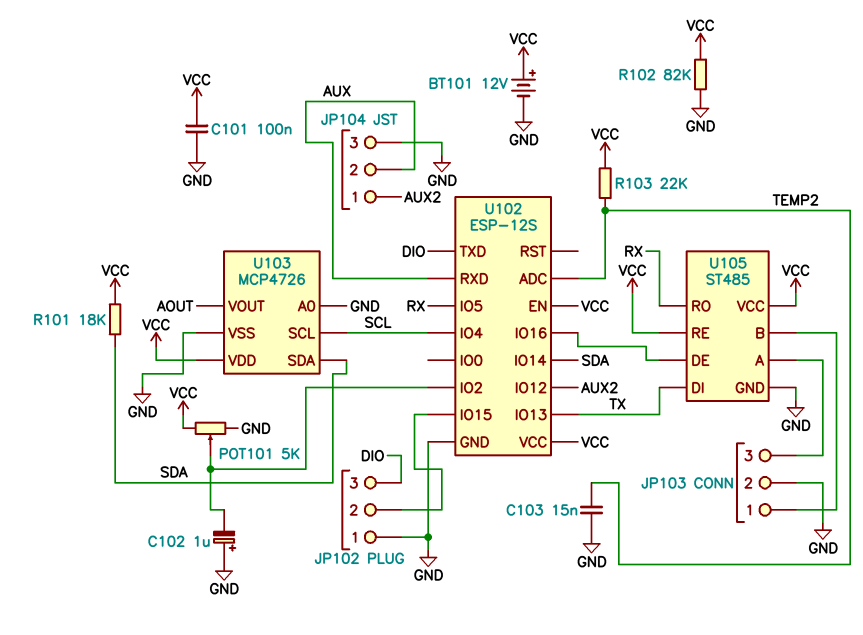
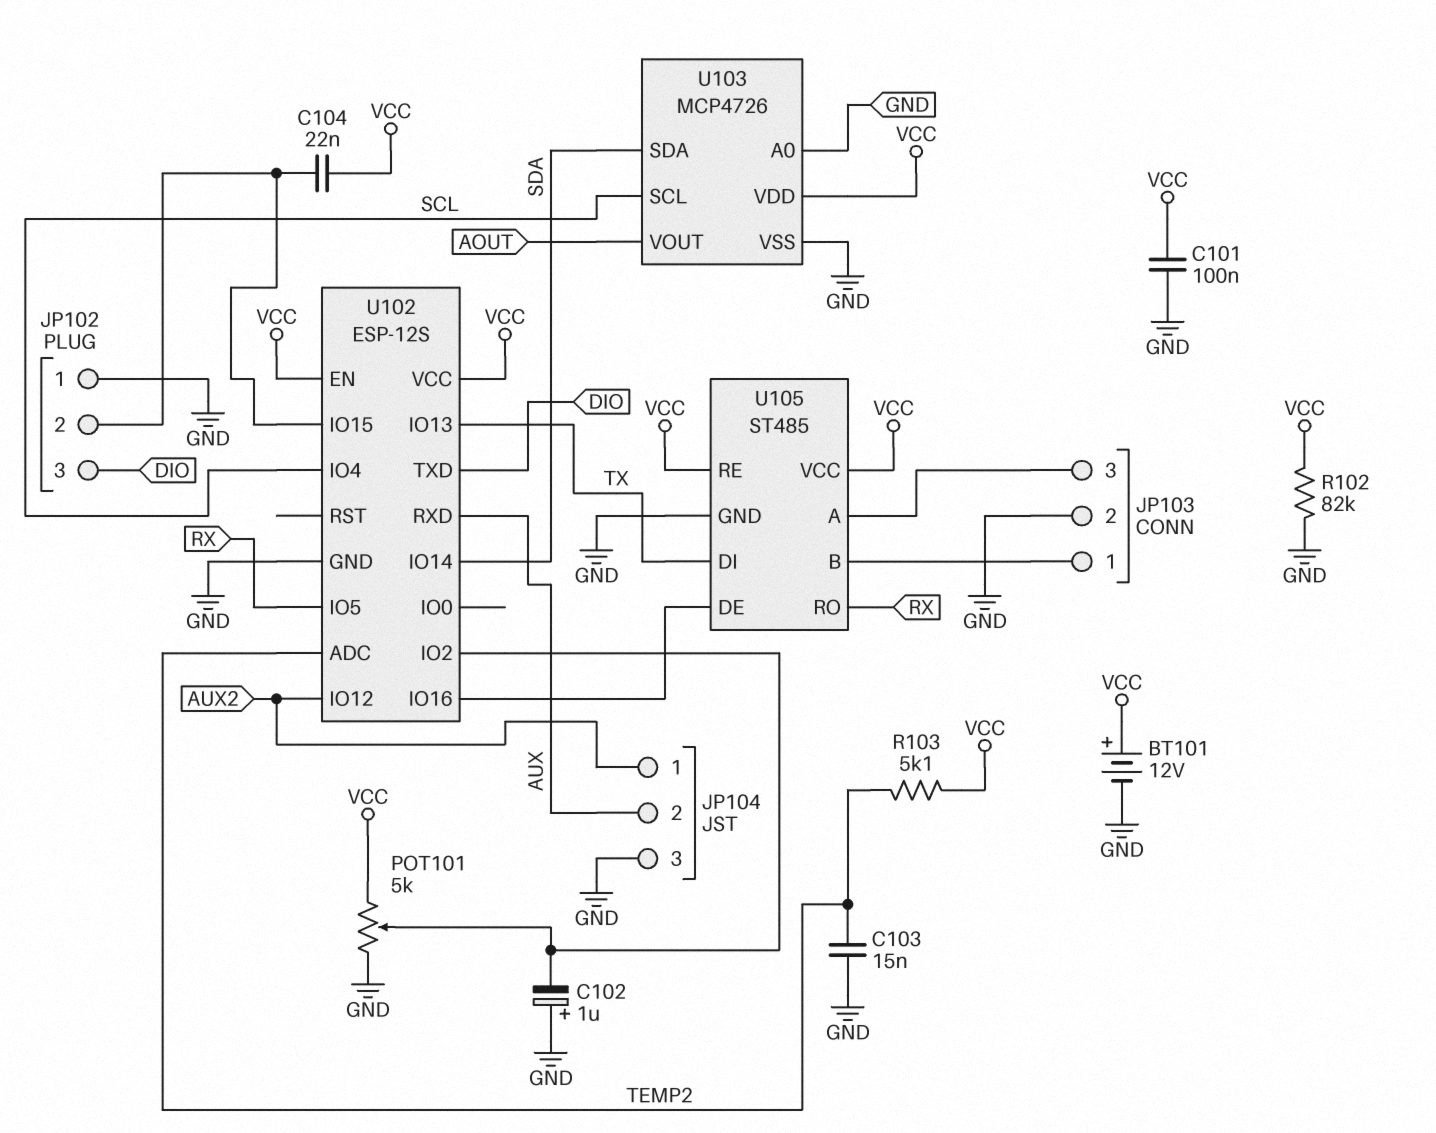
C104: none -> 22nF (JP102/2, VCC)
R101: 18k (SDA, VCC) -> none
R103: 22k (TEMP2, VCC) -> 5.1k (TEMP2, VCC)

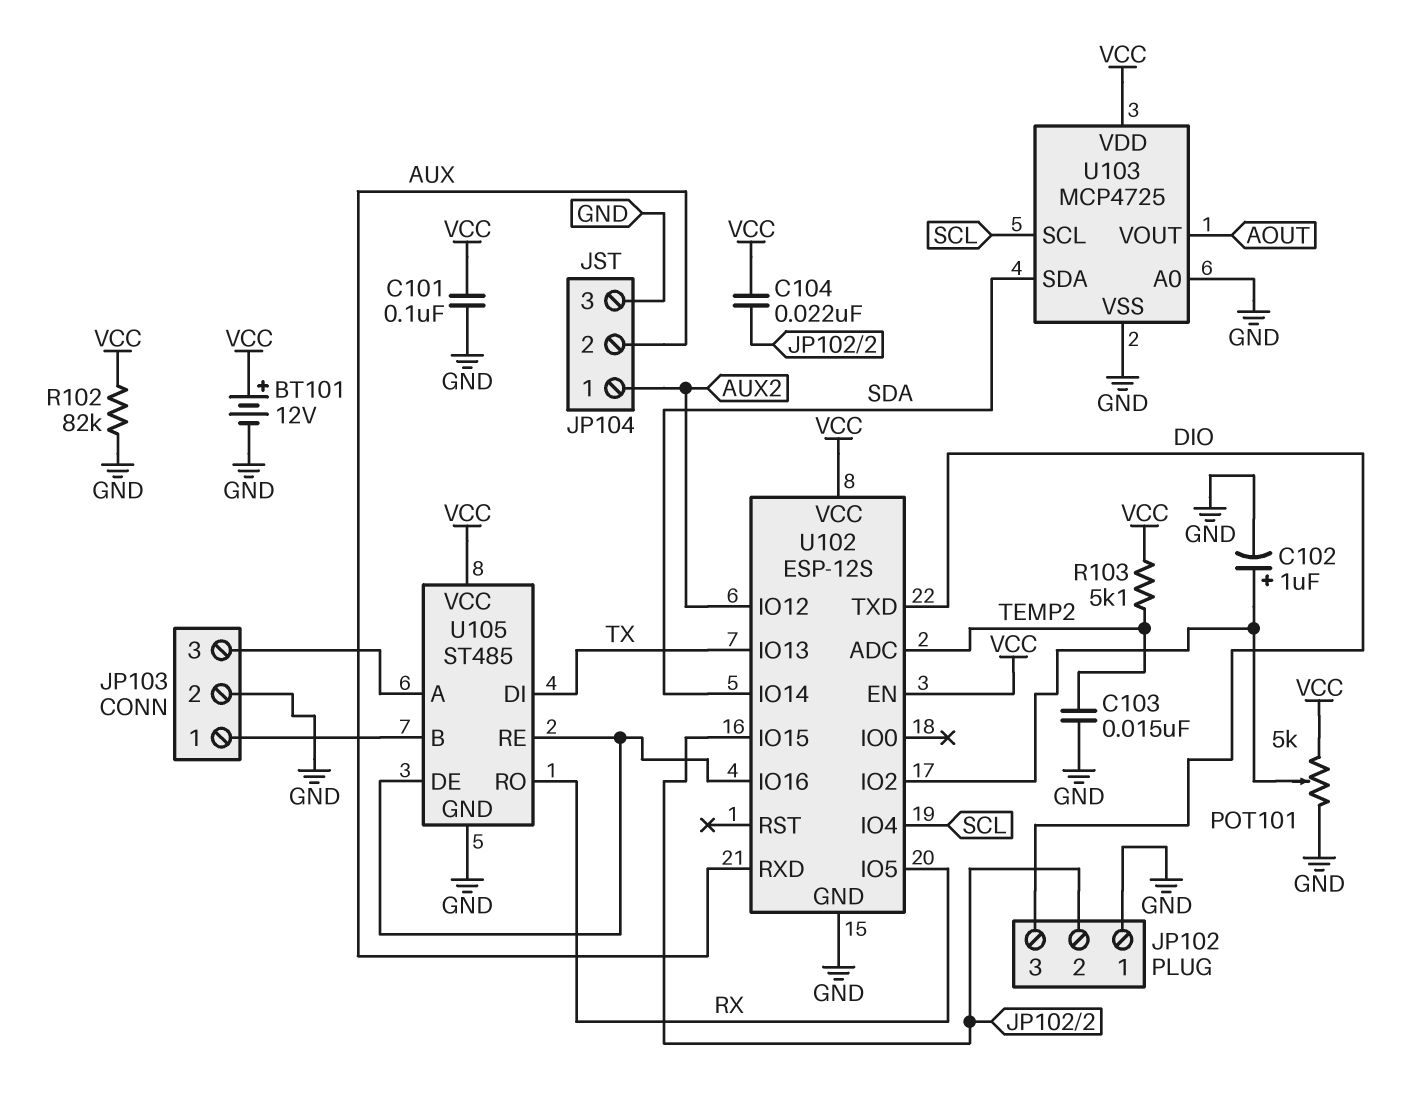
C102: 1uF (plus GND, minus U102/IO2) -> 1uF (plus U102/IO2, minus GND)
U103: MCP4726 -> MCP4725
U105 pin RE: VCC -> U102/IO16

